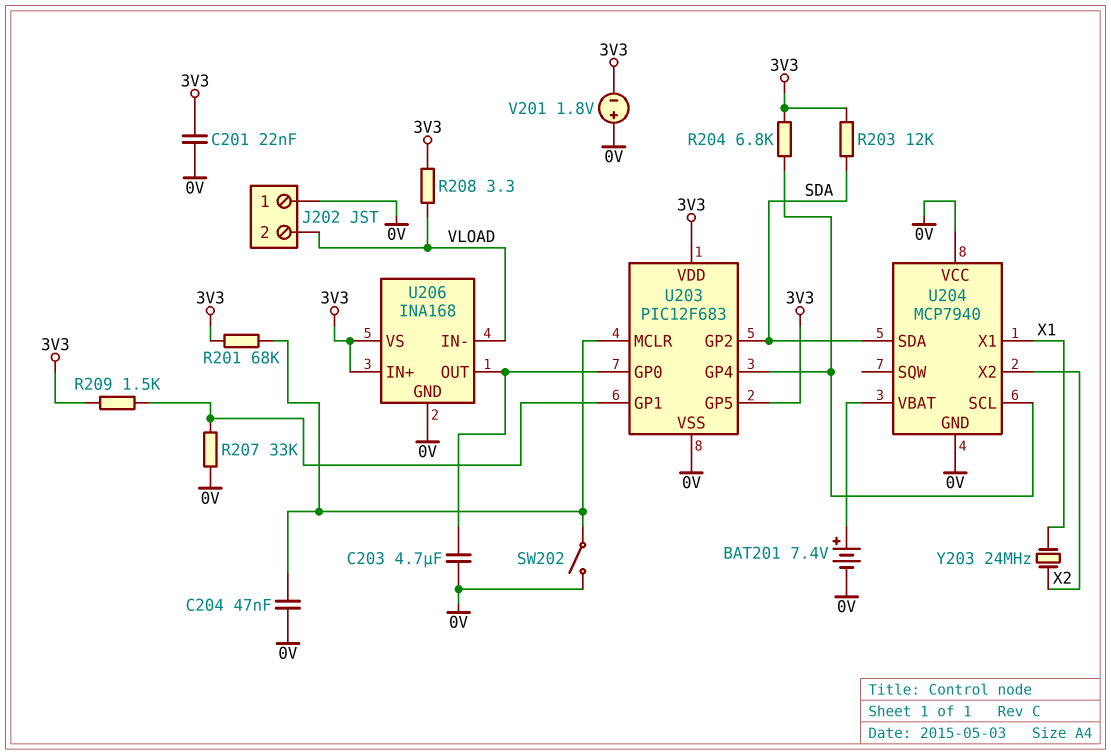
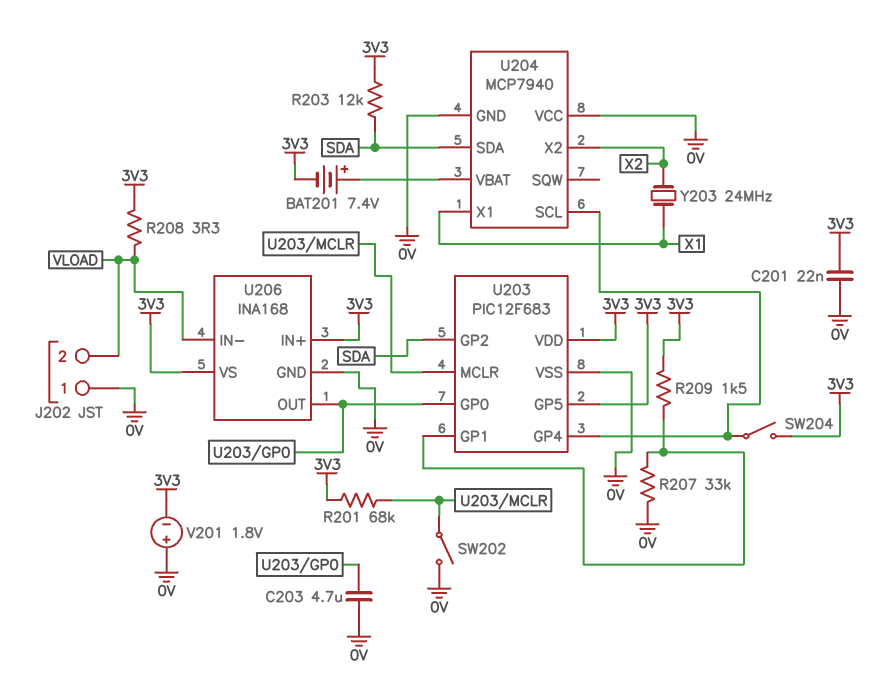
BAT201: 7.4V (plus U204/VBAT, minus 0V) -> 7.4V (plus U204/VBAT, minus 3V3)
C204: 47nF (0V, U203/MCLR) -> none
R204: 6.8k (3V3, U203/GP4) -> none
SW204: none -> switch (3V3, U203/GP4)

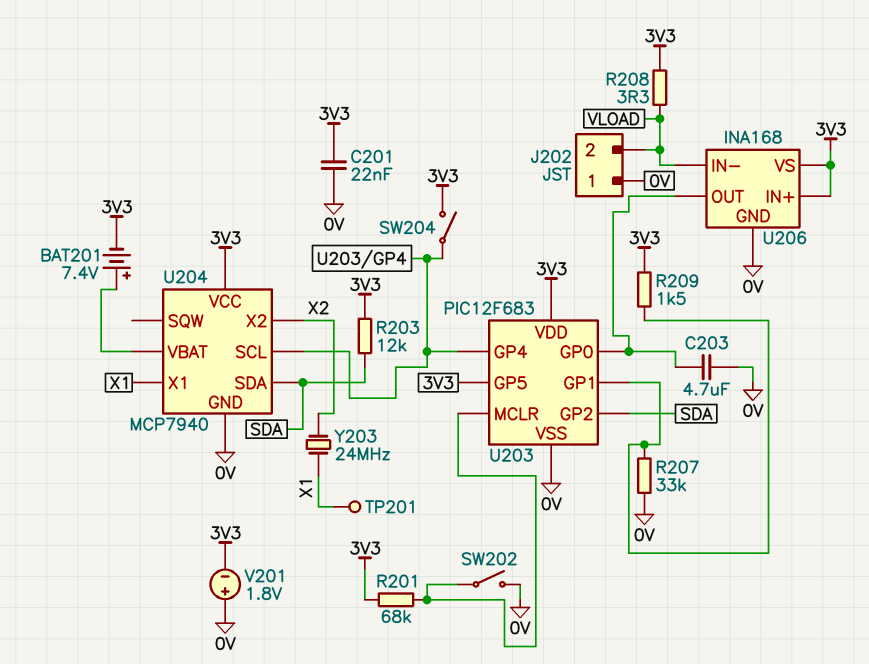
TP201: none -> test point (X1)
U204 pin VCC: 0V -> 3V3

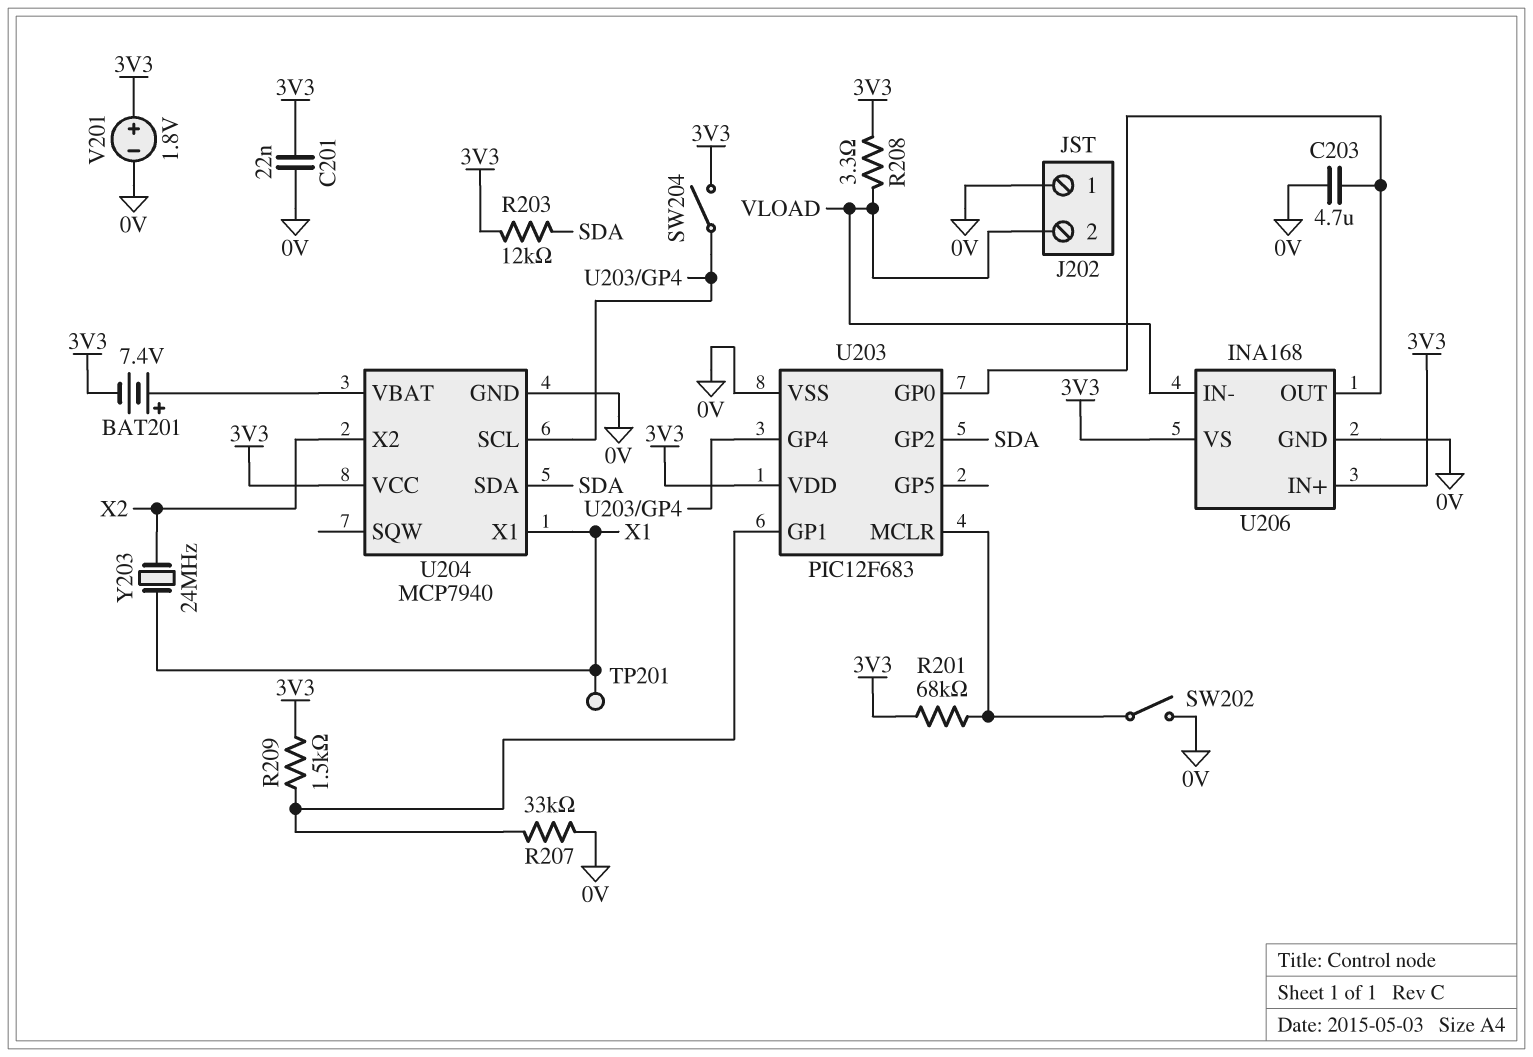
U203 pin GP5: 3V3 -> none
V201: 1.8V (plus 0V, minus 3V3) -> 1.8V (plus 3V3, minus 0V)

